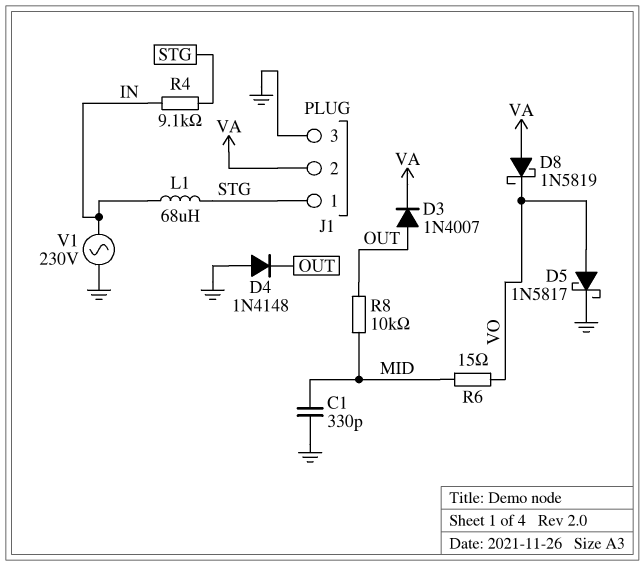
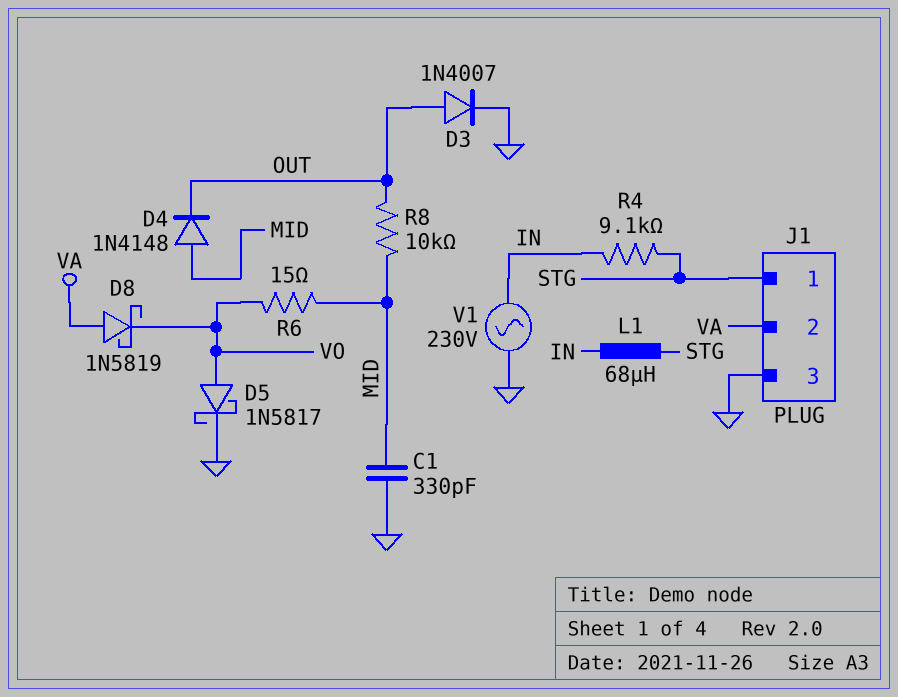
D3: diode 1N4007 (A OUT, K VA) -> diode 1N4007 (A OUT, K GND)
D4: diode 1N4148 (A GND, K OUT) -> diode 1N4148 (A MID, K OUT)

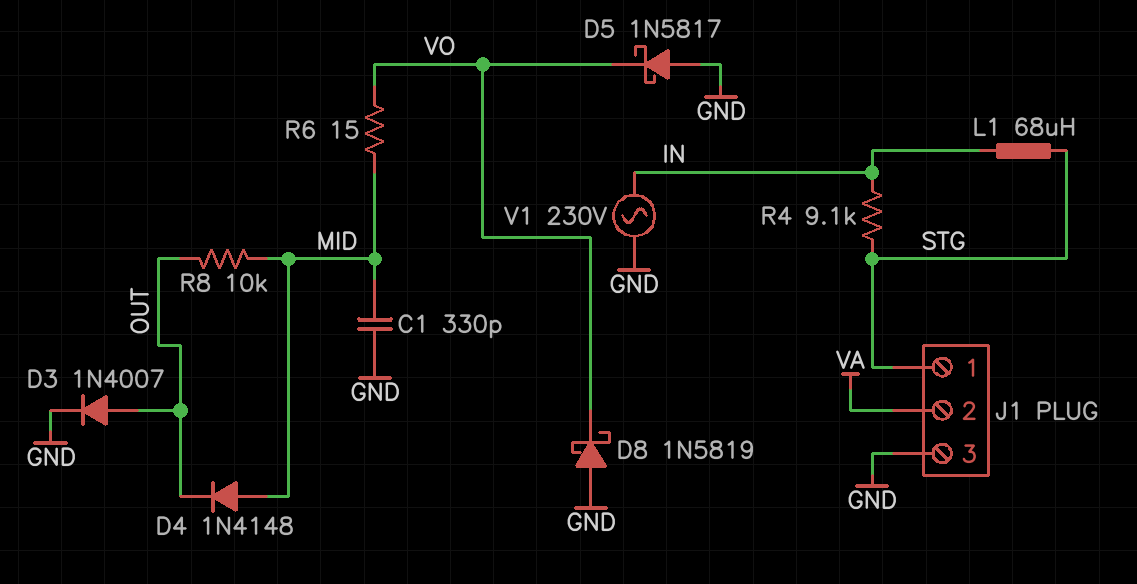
D5: schottky 1N5817 (A VO, K GND) -> schottky 1N5817 (A GND, K VO)
D8: schottky 1N5819 (A VA, K VO) -> schottky 1N5819 (A GND, K VO)

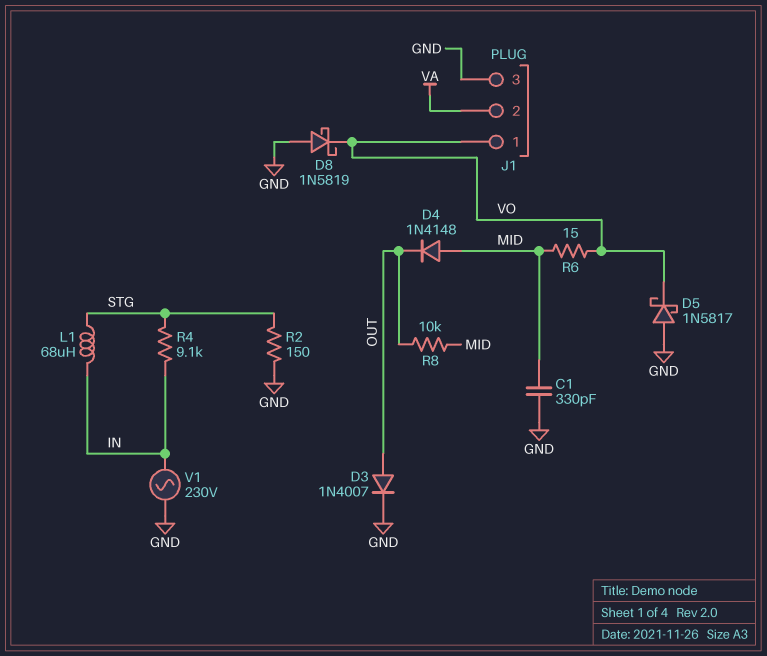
J1 pin 1: STG -> VO
R2: none -> 150 (GND, STG)

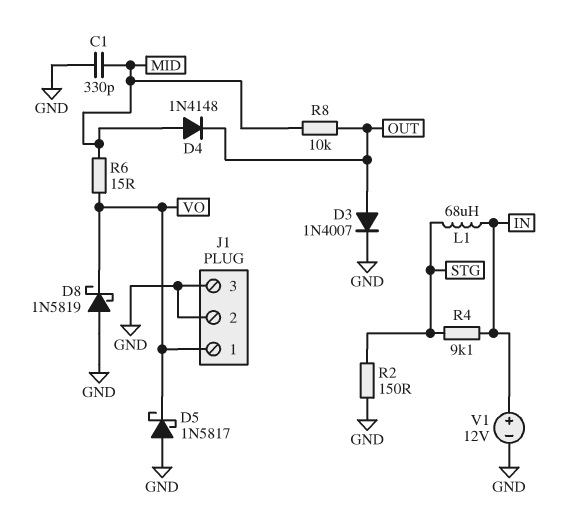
J1 pin 2: VA -> GND
V1: AC 230V (GND, IN) -> 12V (plus IN, minus GND)

